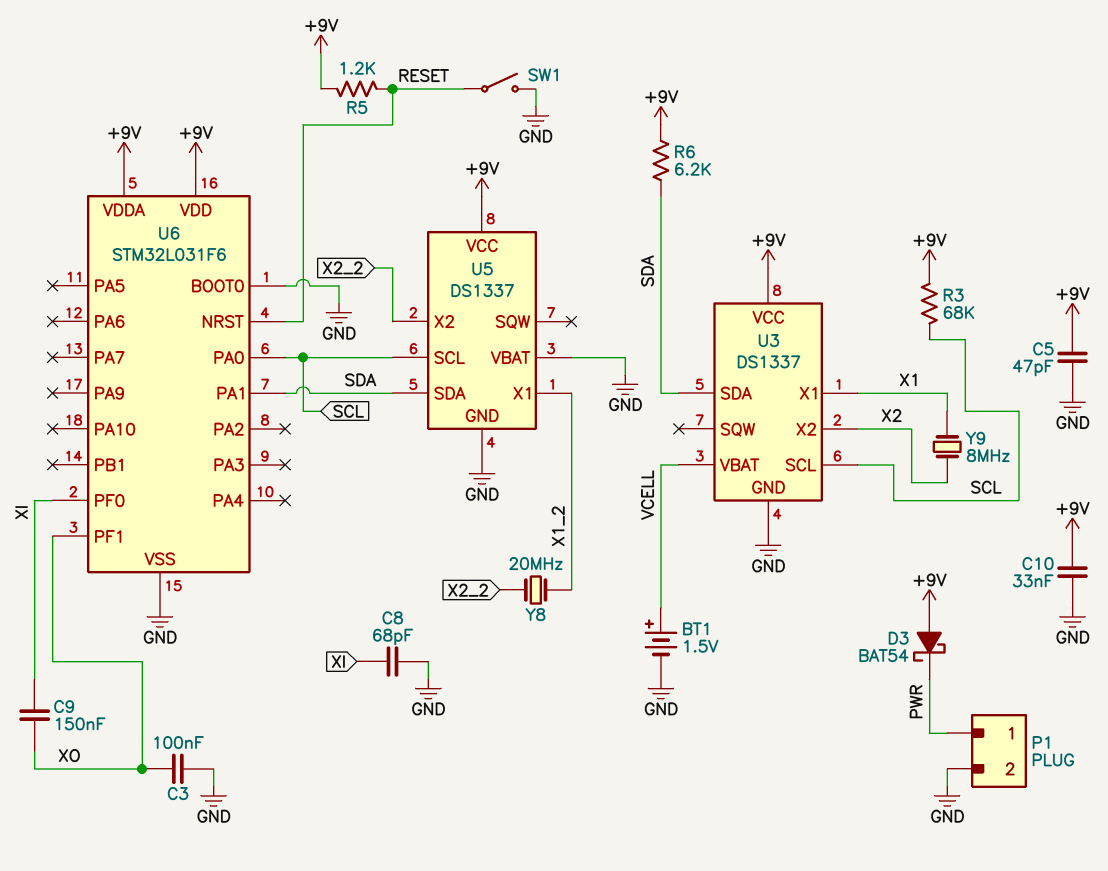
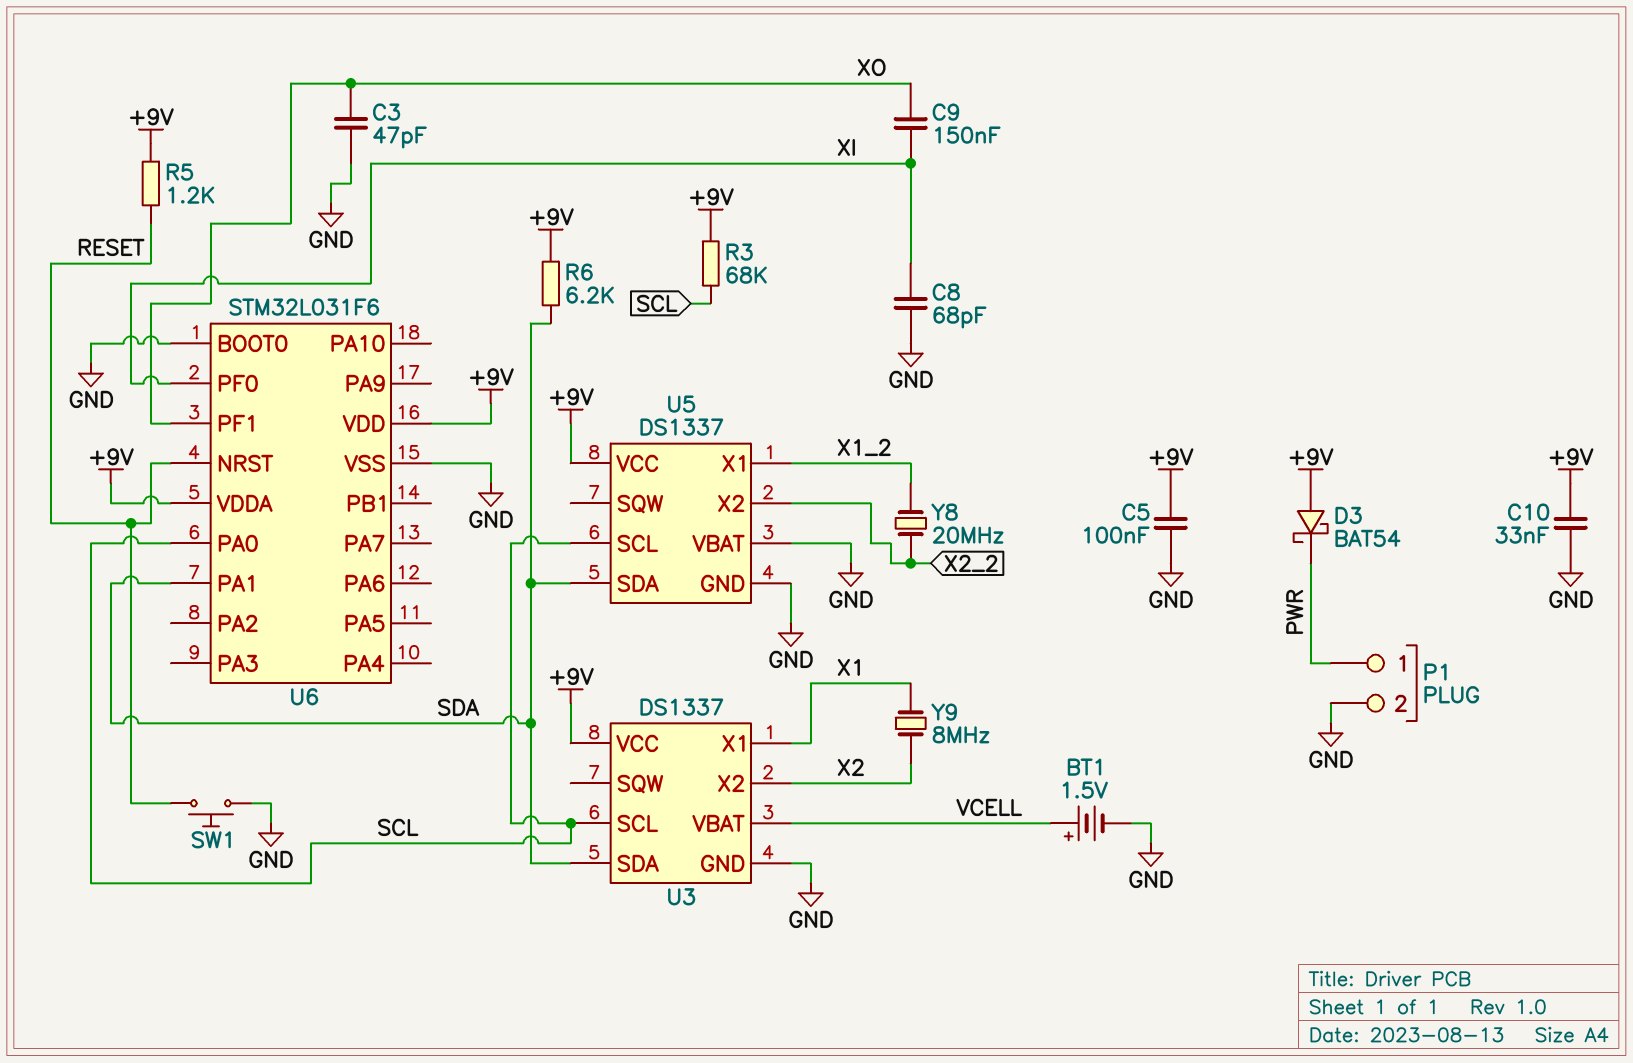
C3: 100nF (GND, XO) -> 47pF (GND, XO)
C5: 47pF (+9V, GND) -> 100nF (+9V, GND)
SW1: switch (GND, RESET) -> button (GND, RESET)

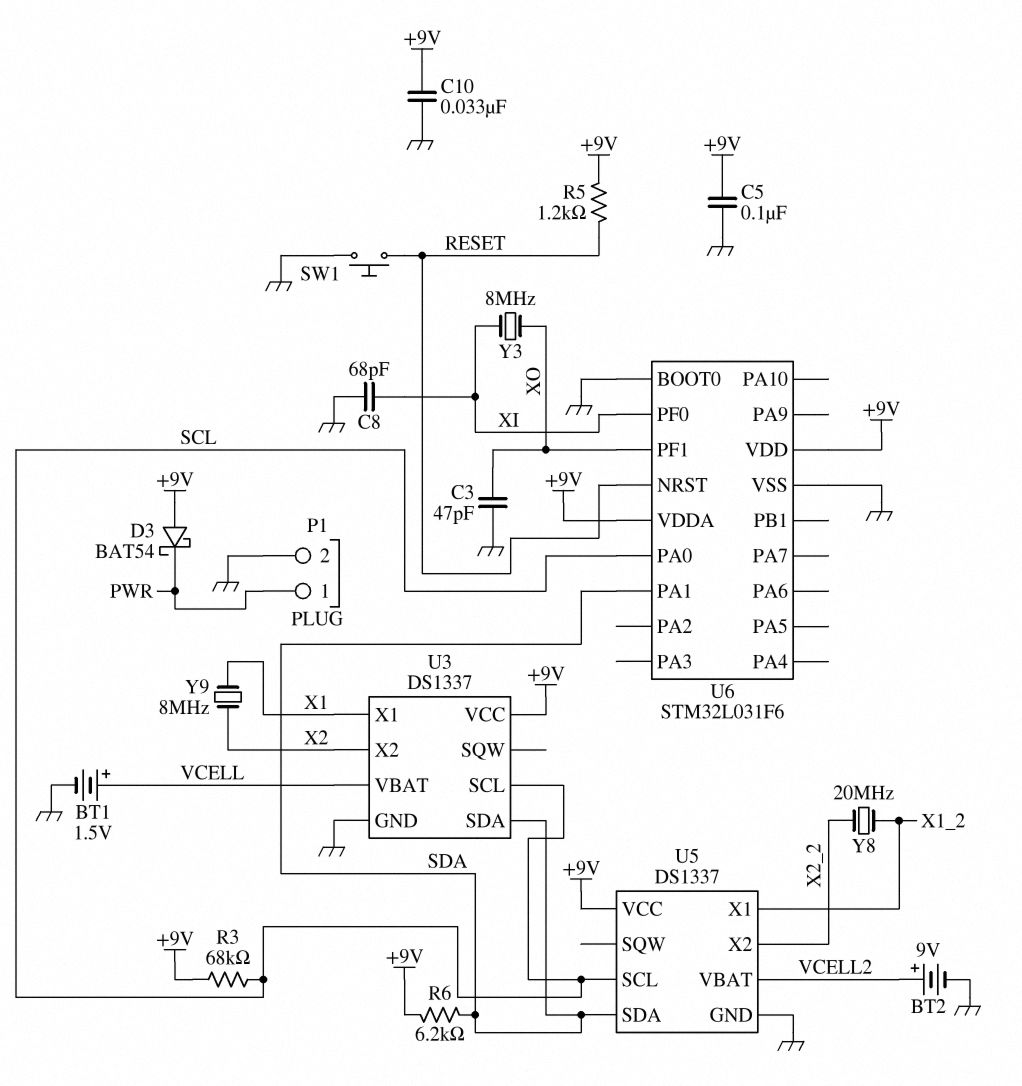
BT2: none -> 9V (plus VCELL2, minus GND)
C9: 150nF (XI, XO) -> none
U5 pin VBAT: GND -> VCELL2
Y3: none -> 8MHz (XI, XO)

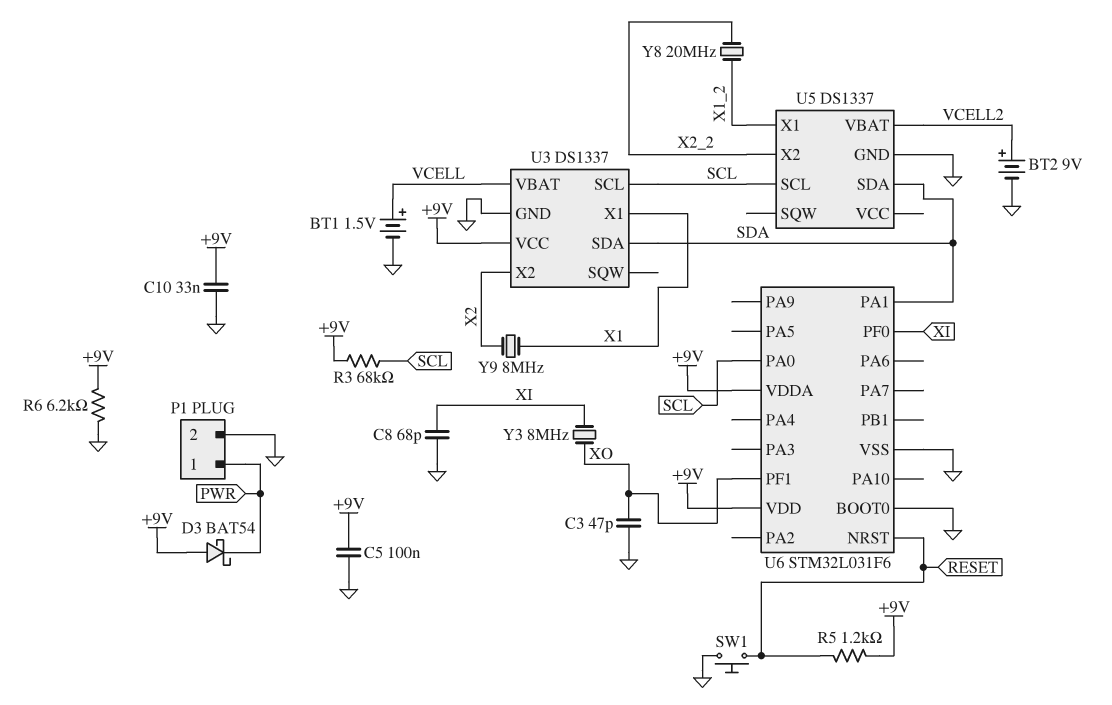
R6: 6.2k (+9V, SDA) -> 6.2k (+9V, GND)
U5 pin VCC: +9V -> none

